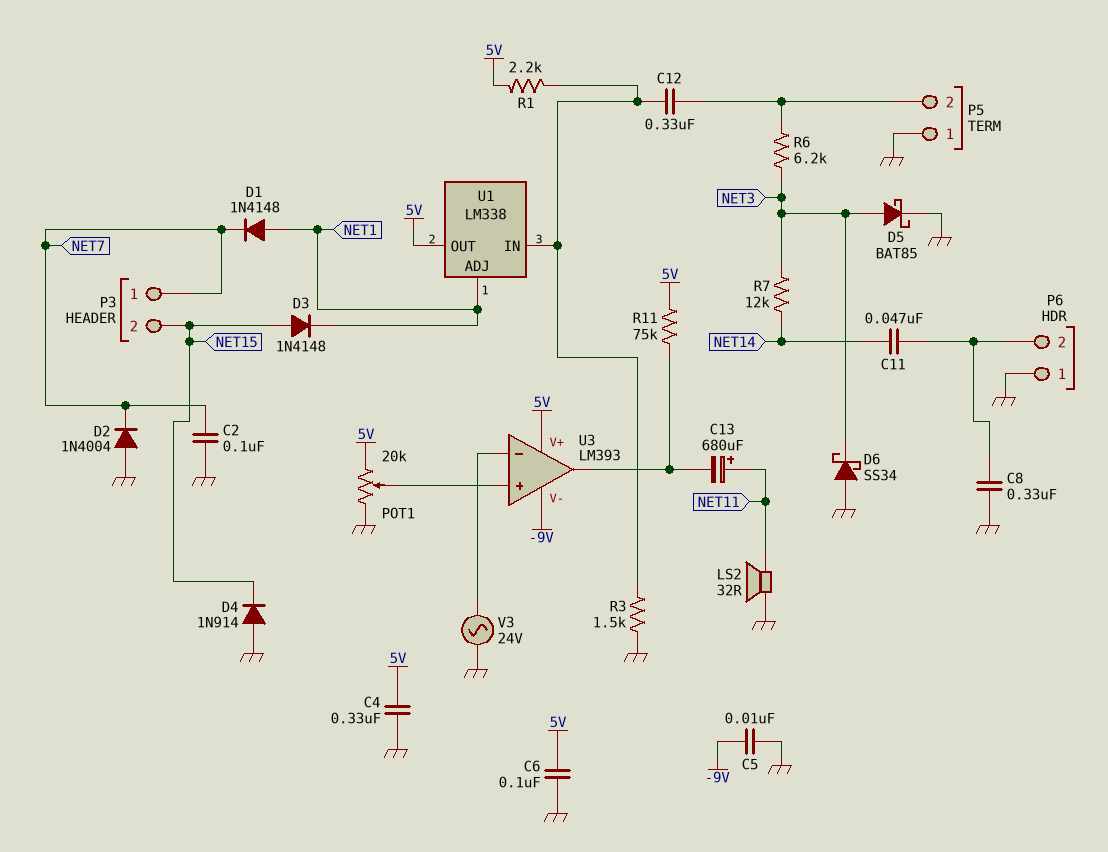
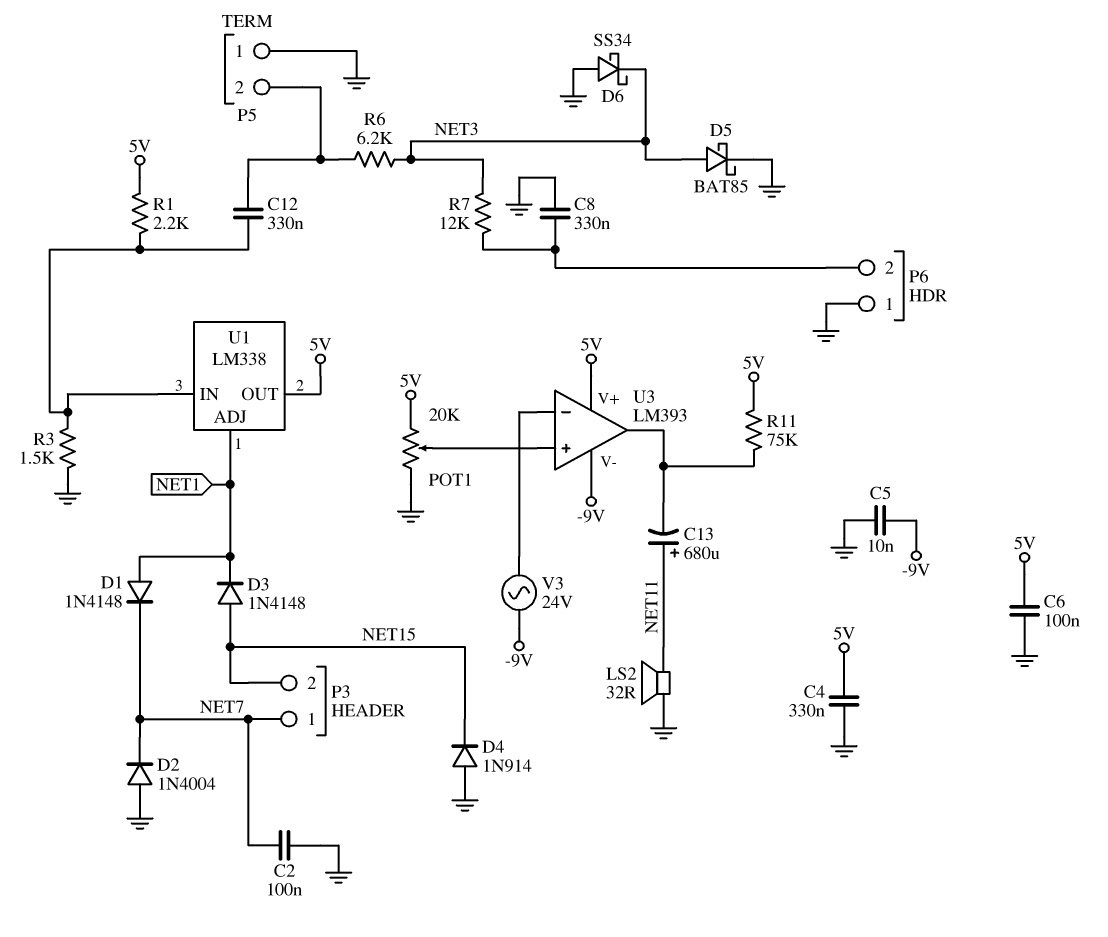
C11: 47nF (NET14, P6/2) -> none
R7: 12k (NET3, NET14) -> 12k (NET3, P6/2)
V3: AC 24V (GND, U3/in-) -> AC 24V (-9V, U3/in-)

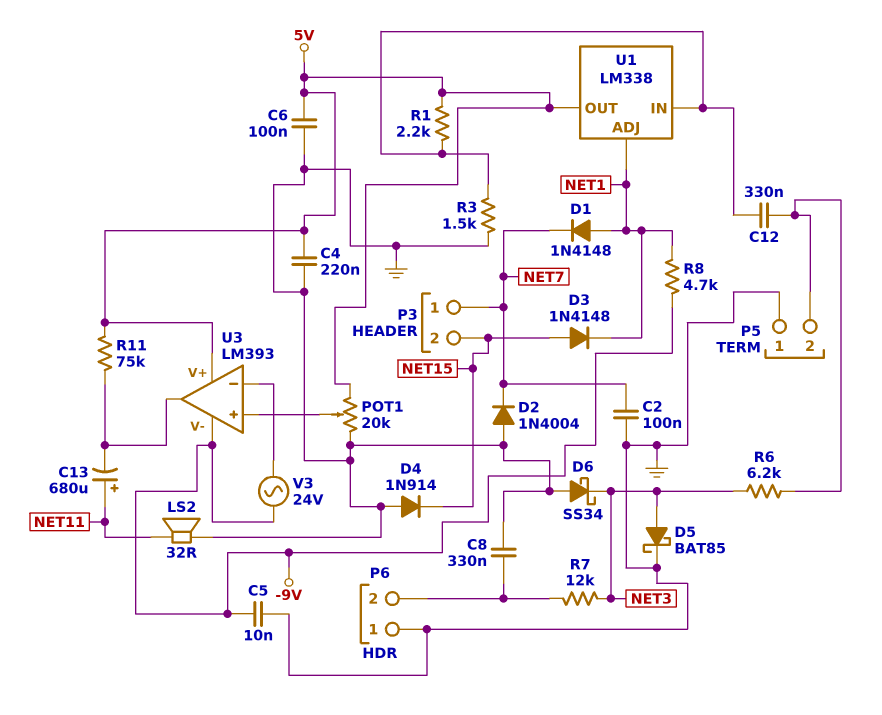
C4: 330nF (5V, GND) -> 220nF (5V, GND)
R8: none -> 4.7k (-9V, NET1)

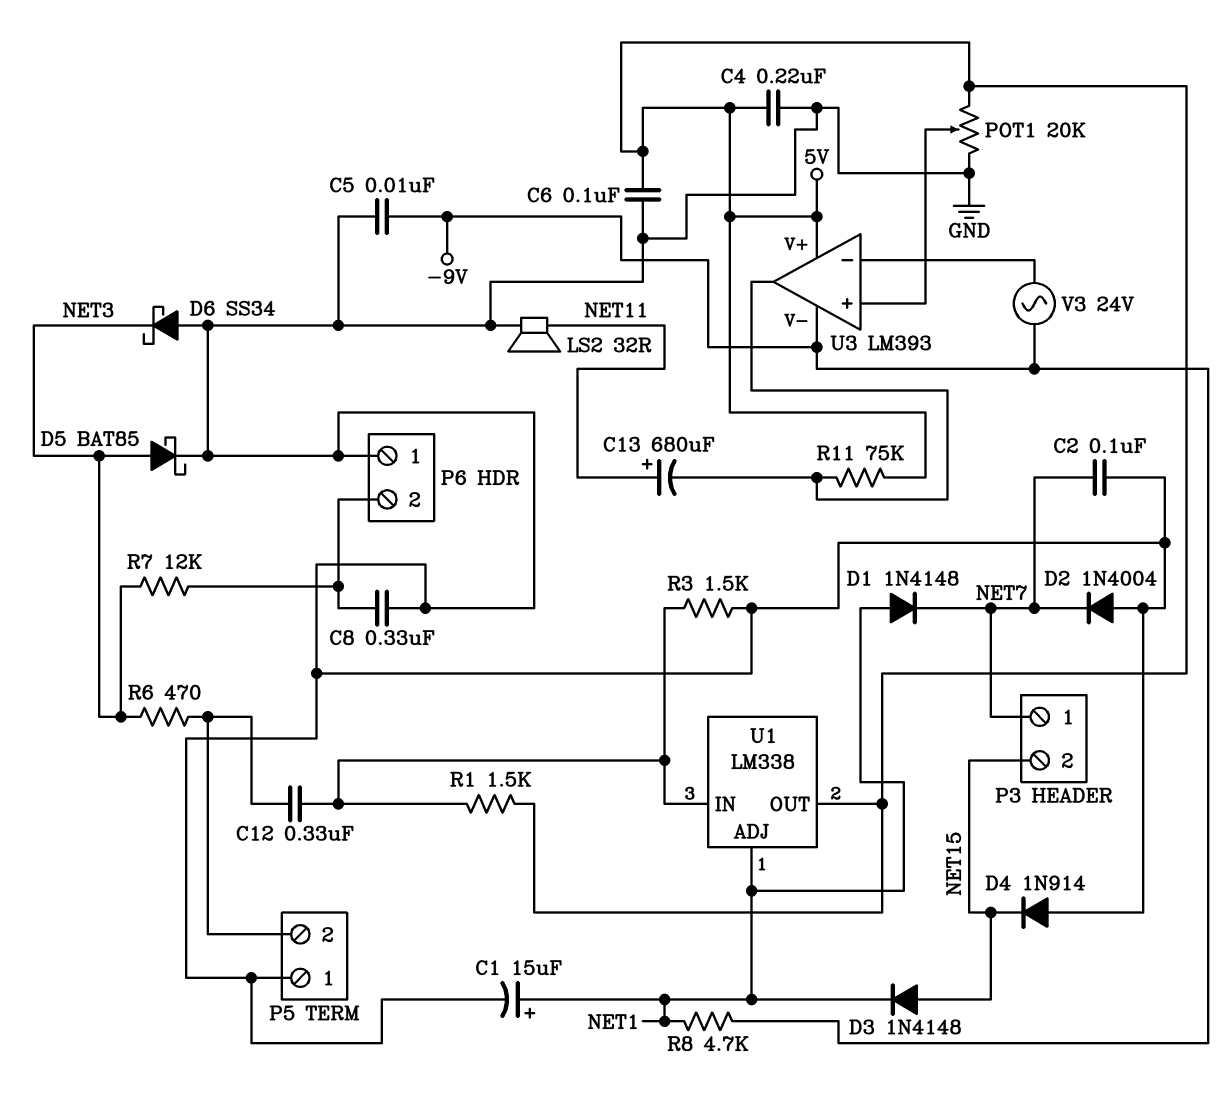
C1: none -> 15uF (plus NET1, minus GND)
R1: 2.2k (5V, U1/IN) -> 1.5k (5V, U1/IN)
R6: 6.2k (NET3, P5/2) -> 470 (NET3, P5/2)

